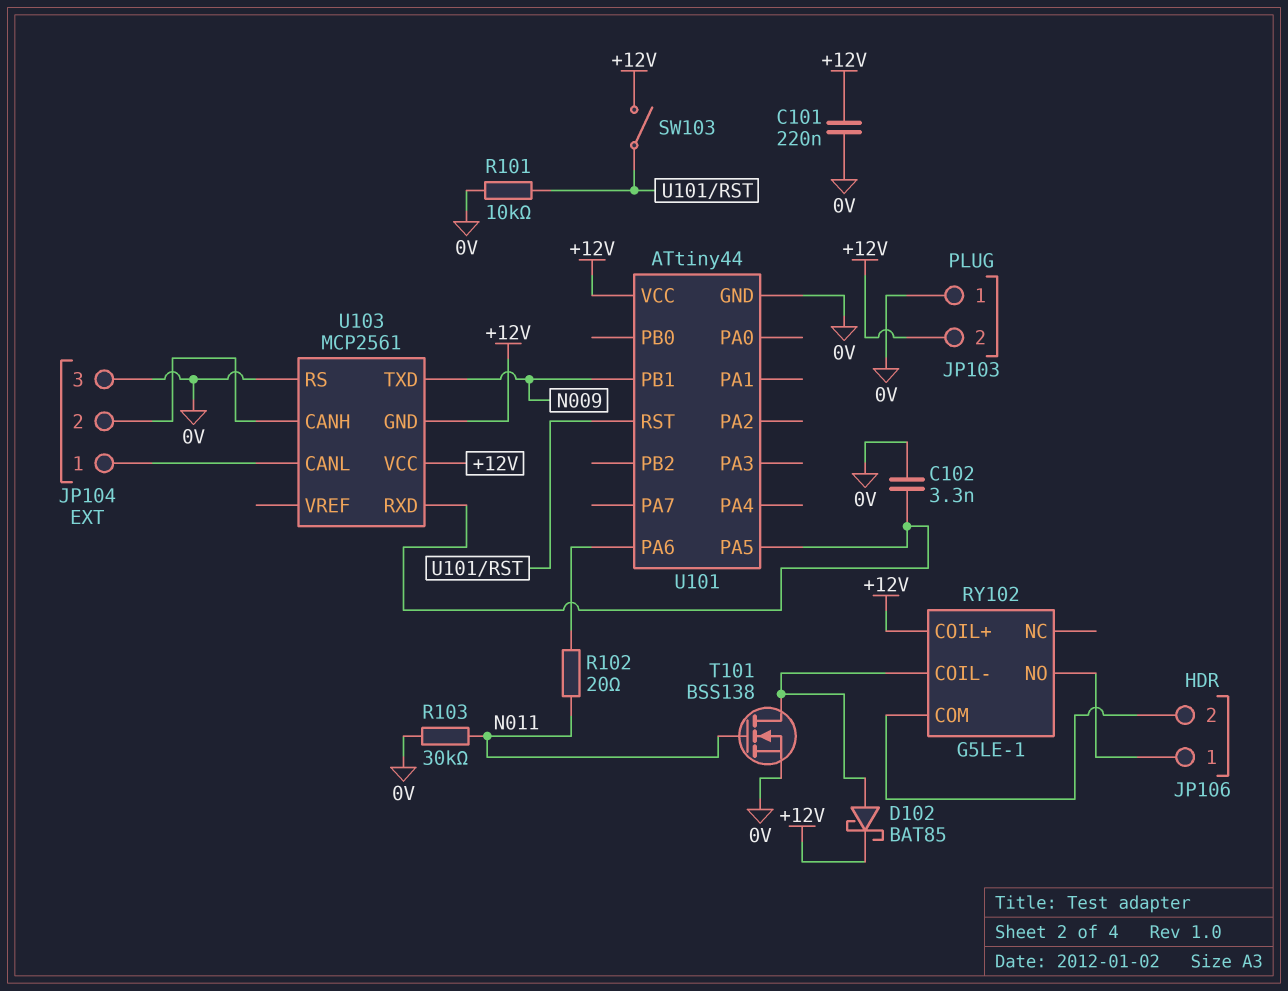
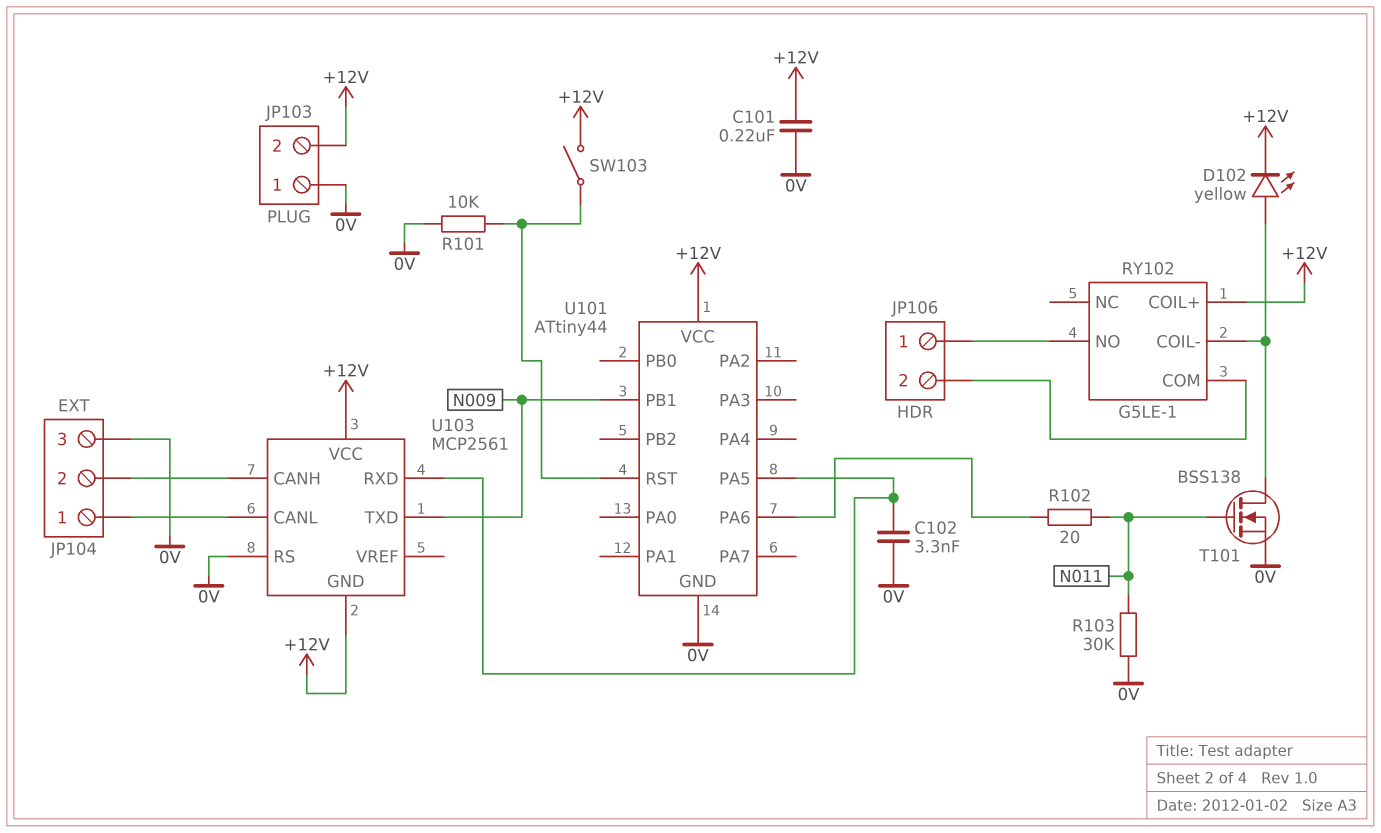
D102: schottky BAT85 (A RY102/COIL-, K +12V) -> LED yellow (A RY102/COIL-, K +12V)

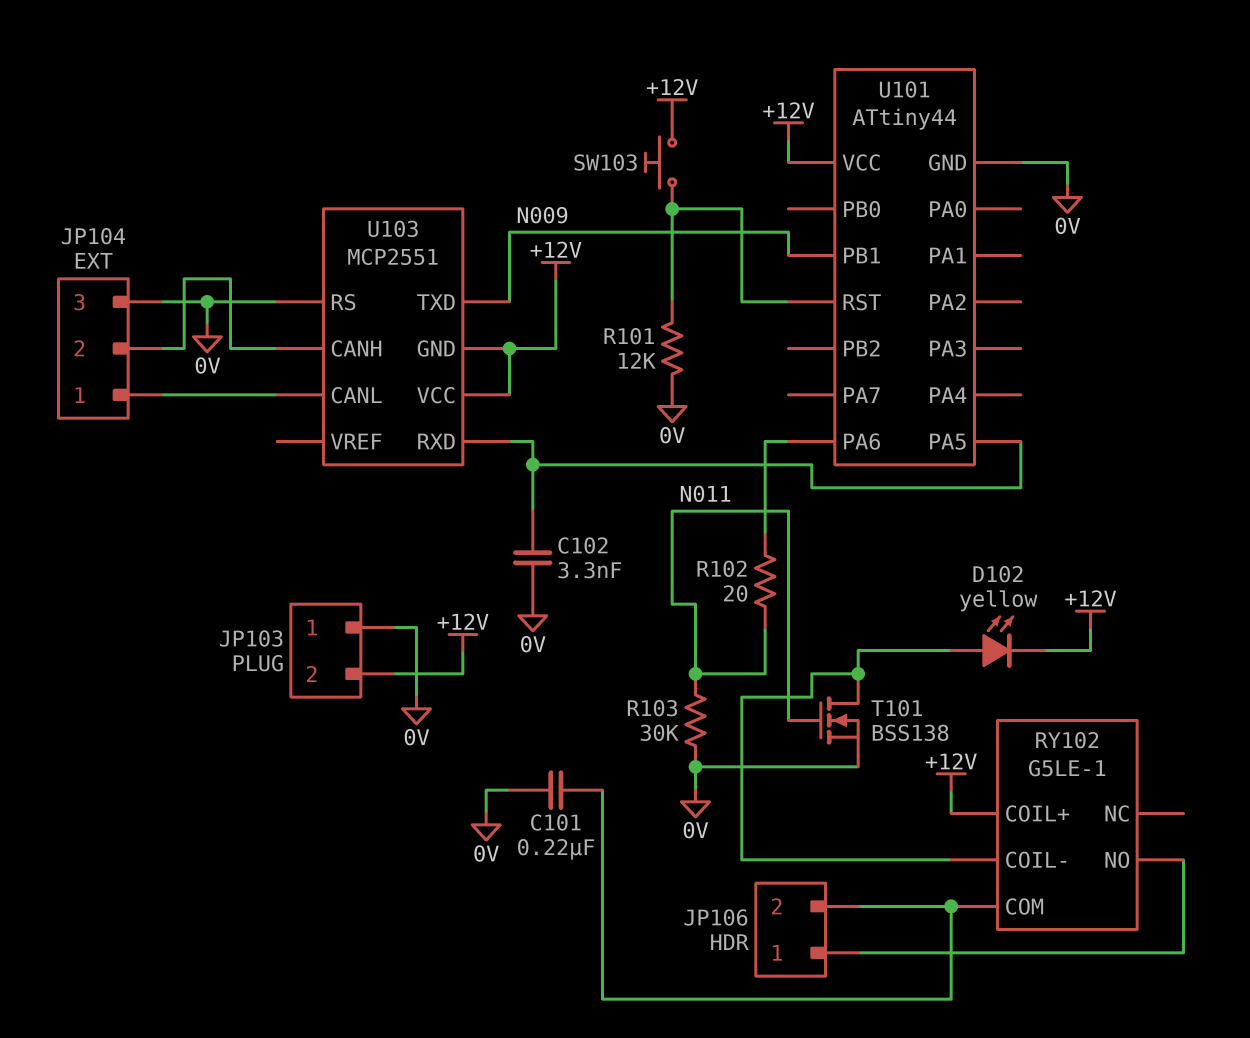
C101: 220nF (+12V, 0V) -> 220nF (0V, JP106/2)
R101: 10k (0V, U101/RST) -> 12k (0V, U101/RST)
SW103: switch (+12V, U101/RST) -> button (+12V, U101/RST)
U103: MCP2561 -> MCP2551

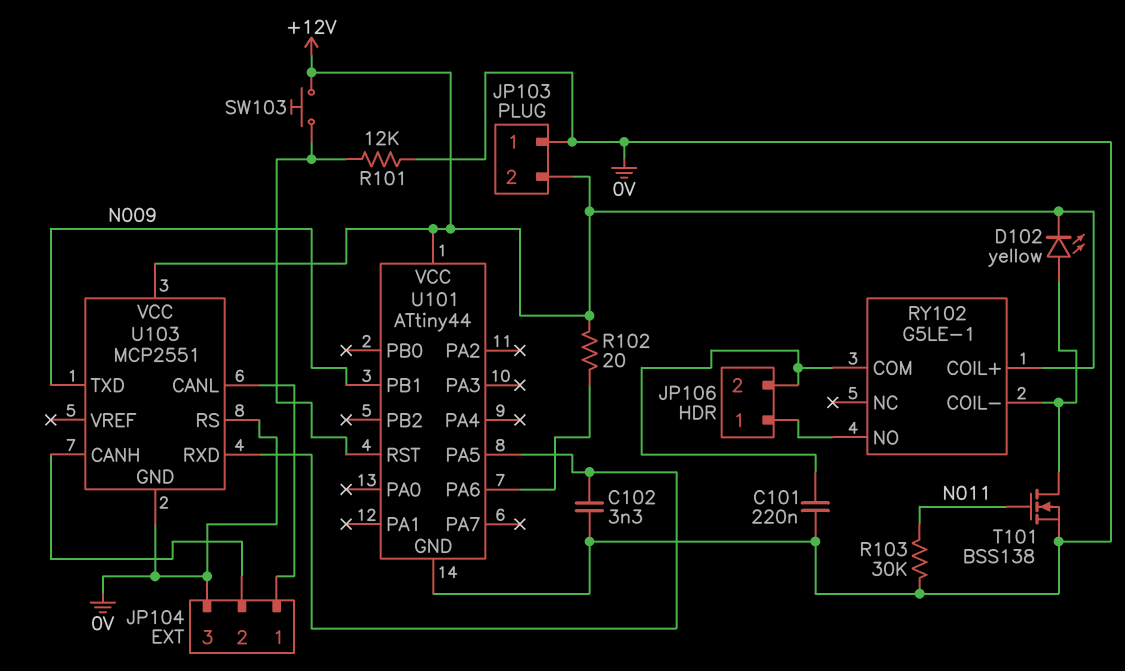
R102: 20 (N011, U101/PA6) -> 20 (+12V, U101/PA6)
U103 pin GND: +12V -> 0V

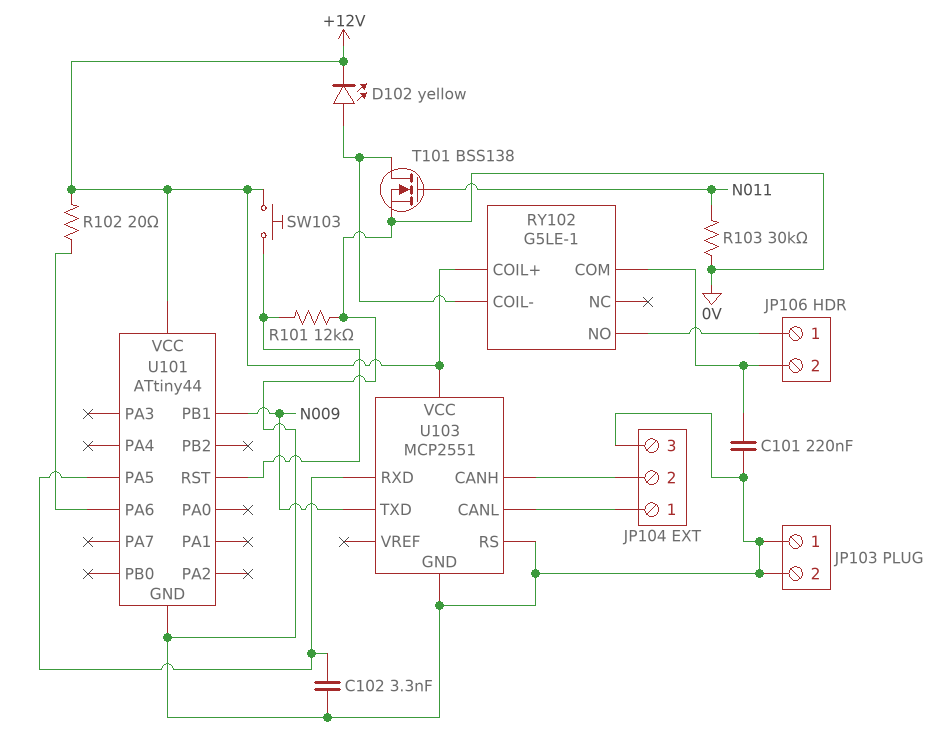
JP103 pin 2: +12V -> 0V

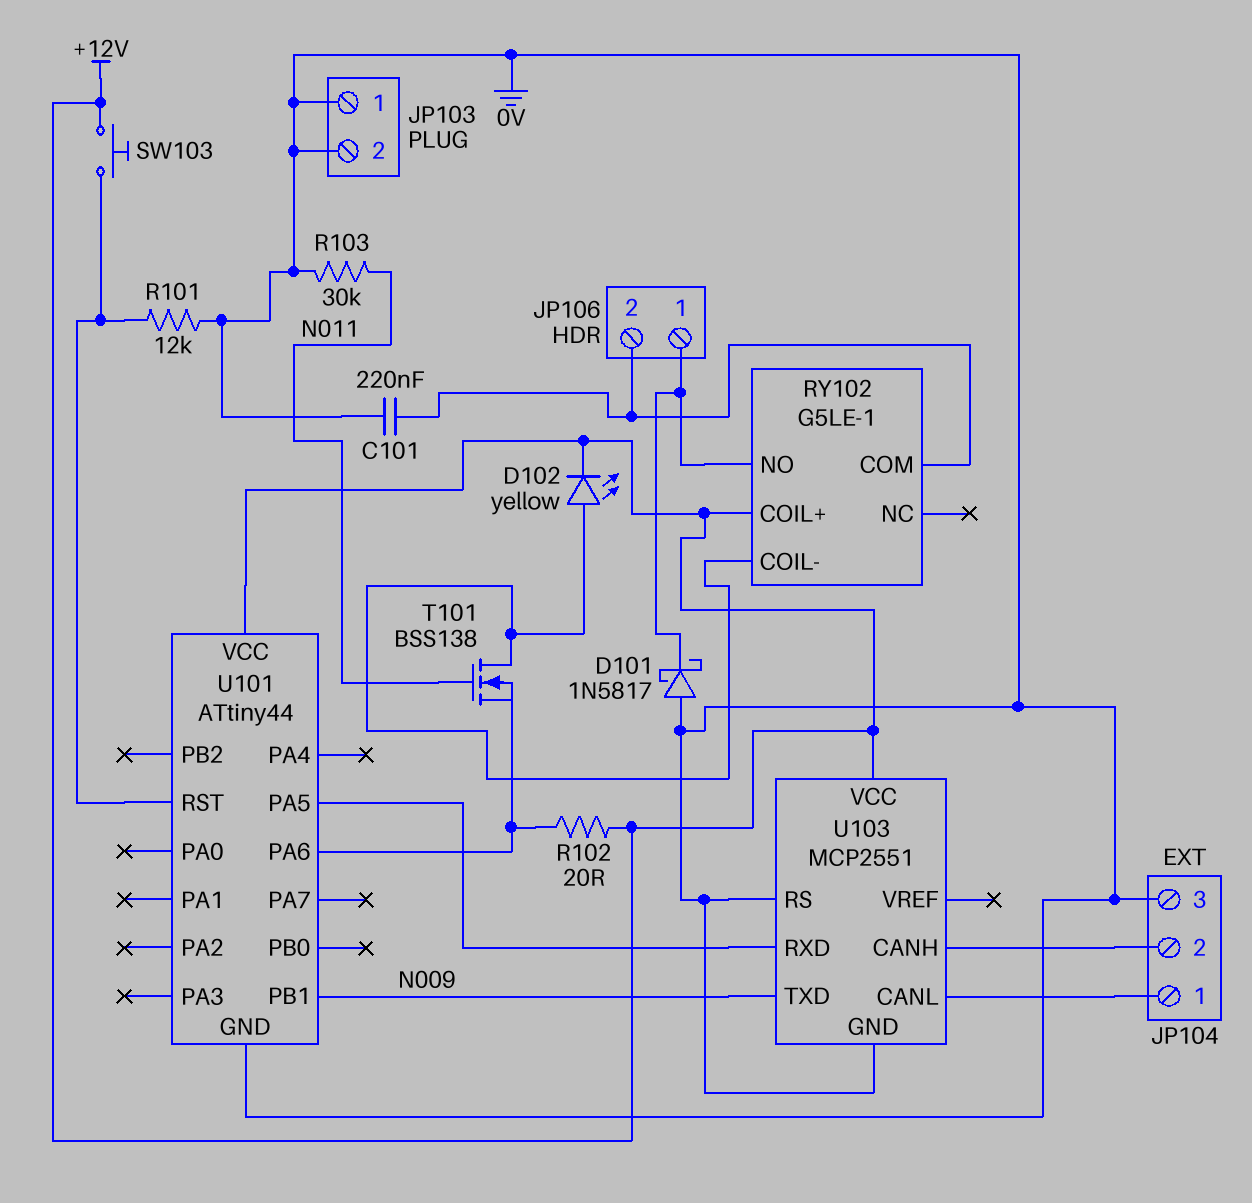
C102: 3.3nF (0V, U101/PA5) -> none
D101: none -> schottky 1N5817 (A 0V, K JP106/1)
T101: NMOS BSS138 (G N011, D RY102/COIL-, S 0V) -> NMOS BSS138 (G N011, D RY102/COIL-, S U101/PA6)

